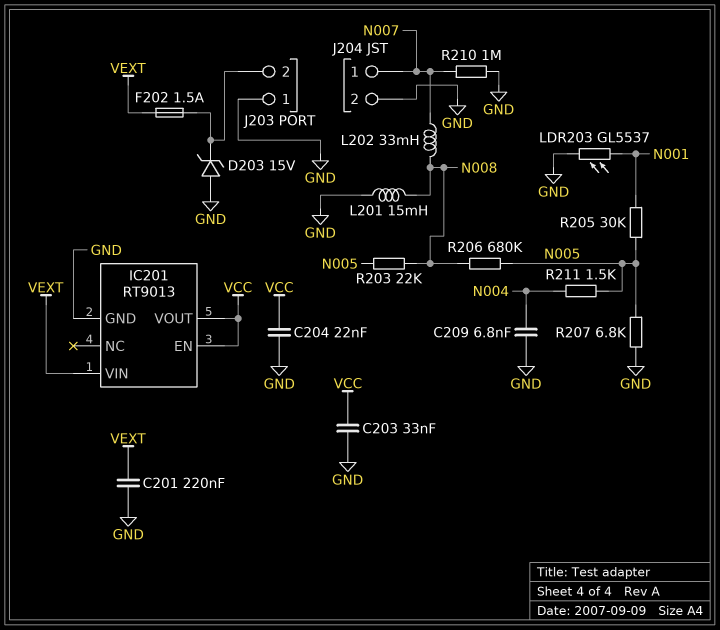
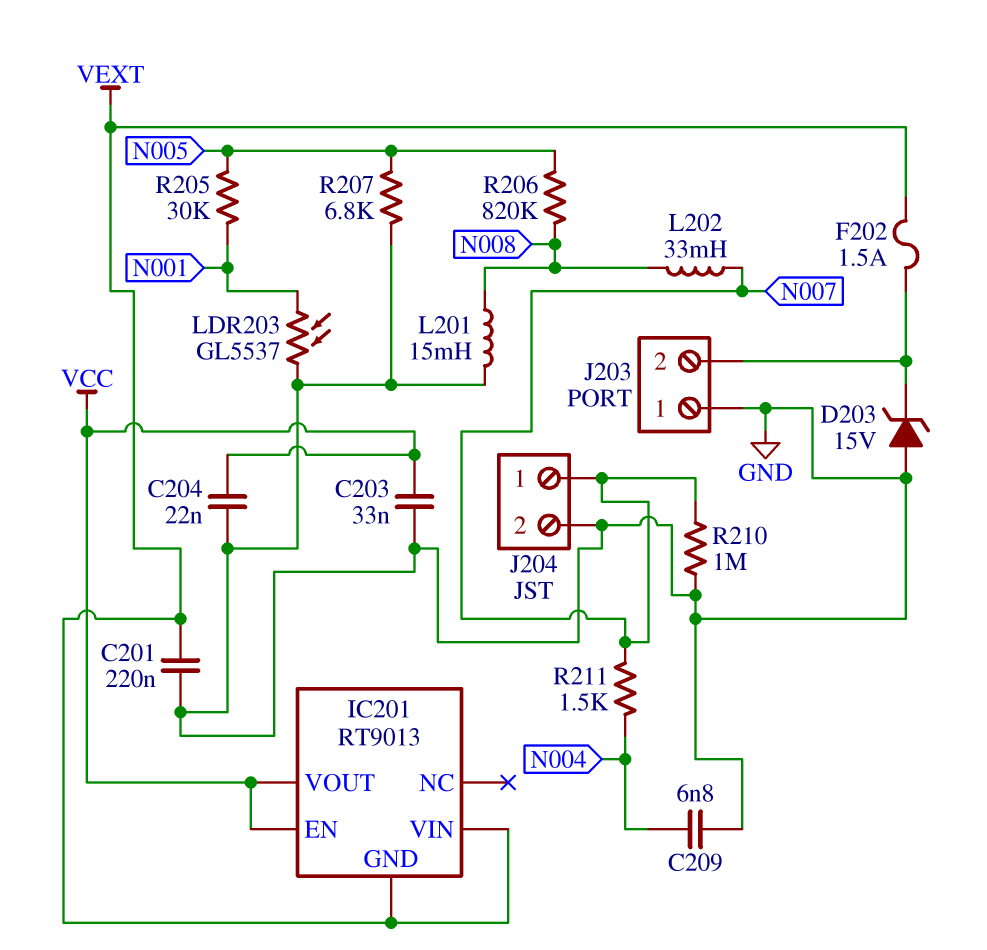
IC201 pin GND: GND -> VEXT
R203: 22k (N005, N008) -> none
R206: 680k (N005, N008) -> 820k (N005, N008)
R211: 1.5k (N004, N005) -> 1.5k (N004, N007)

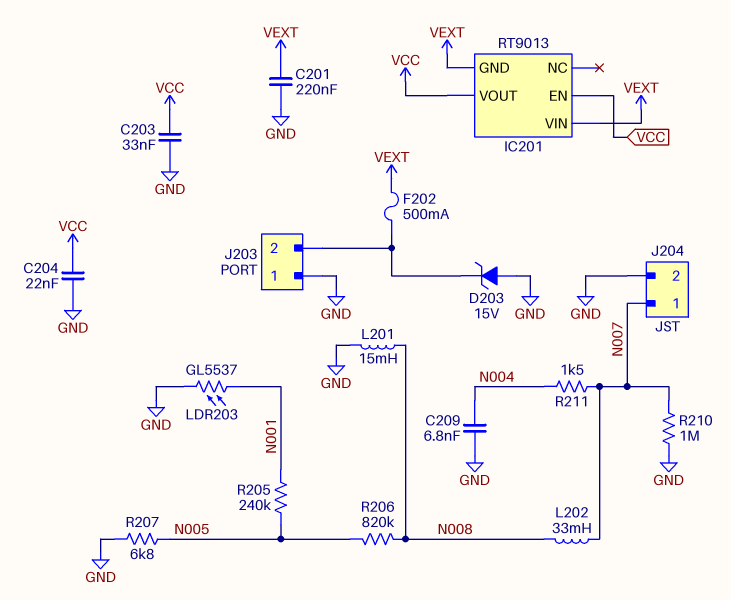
F202: 1.5A (J203/2, VEXT) -> 500mA (J203/2, VEXT)
R205: 30k (N001, N005) -> 240k (N001, N005)

